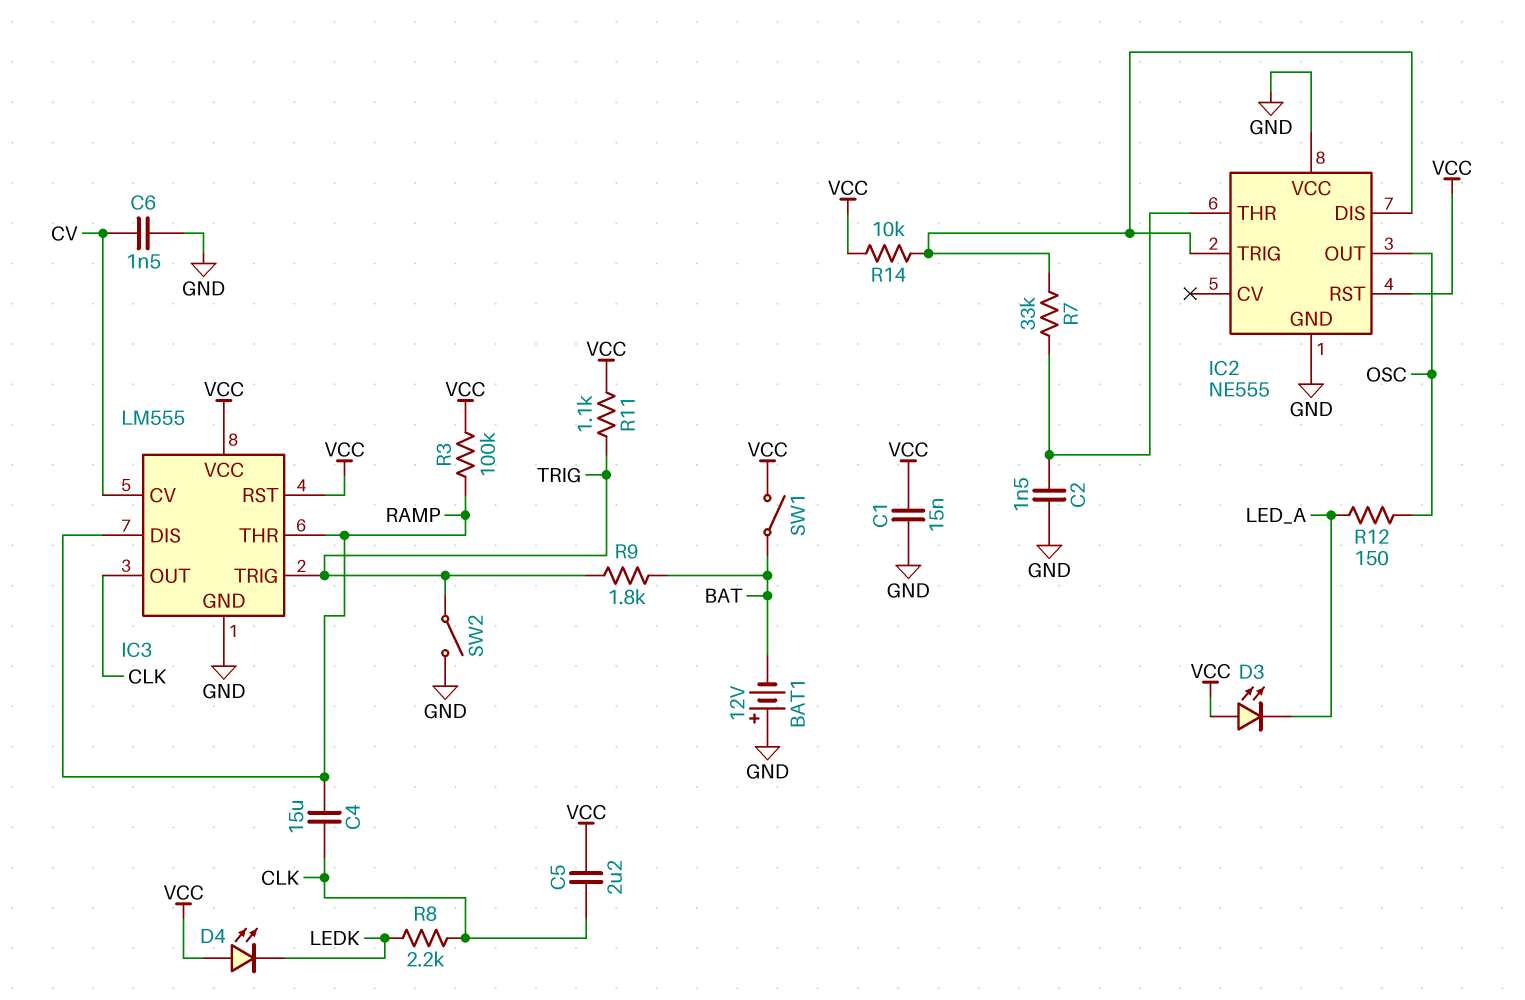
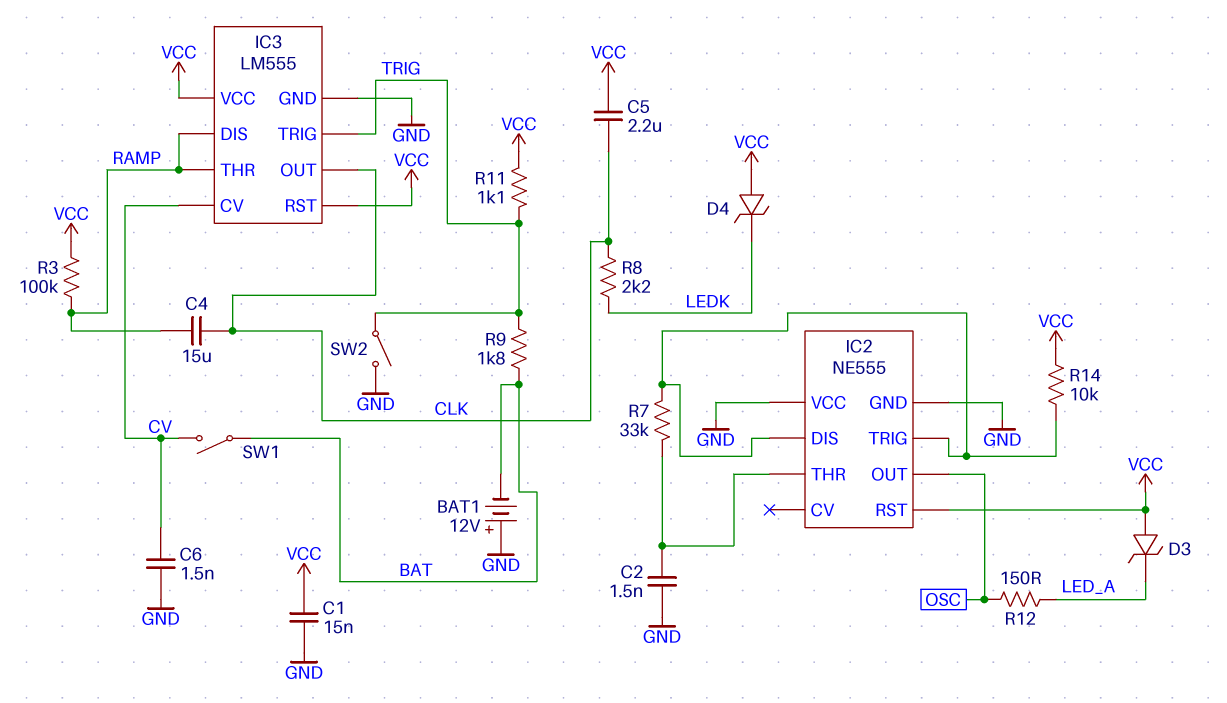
D3: LED (A VCC, K LED_A) -> zener (A VCC, K LED_A)
D4: LED (A VCC, K LEDK) -> zener (A VCC, K LEDK)
SW1: switch (BAT, VCC) -> switch (BAT, CV)

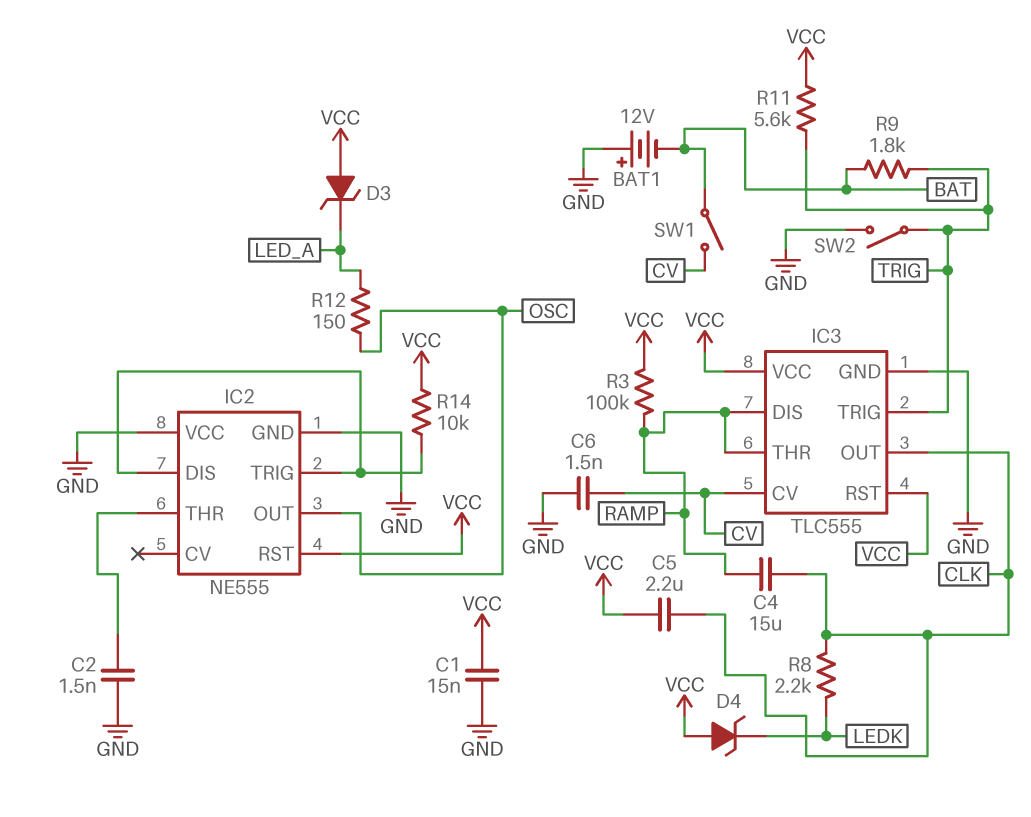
IC3: LM555 -> TLC555
R7: 33k (IC2/DIS, IC2/THR) -> none
R11: 1.1k (TRIG, VCC) -> 5.6k (TRIG, VCC)

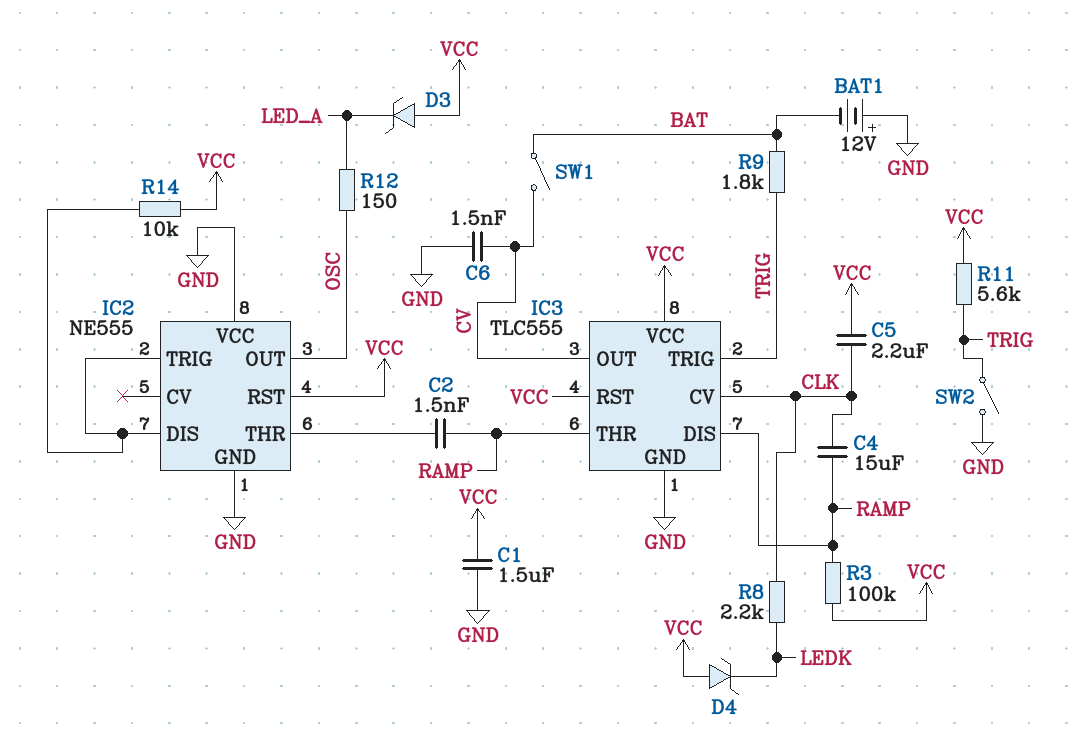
C1: 15nF (GND, VCC) -> 1.5uF (GND, VCC)
C2: 1.5nF (GND, IC2/THR) -> 1.5nF (IC2/THR, RAMP)
IC3 pin CV: CV -> CLK
IC3 pin OUT: CLK -> CV

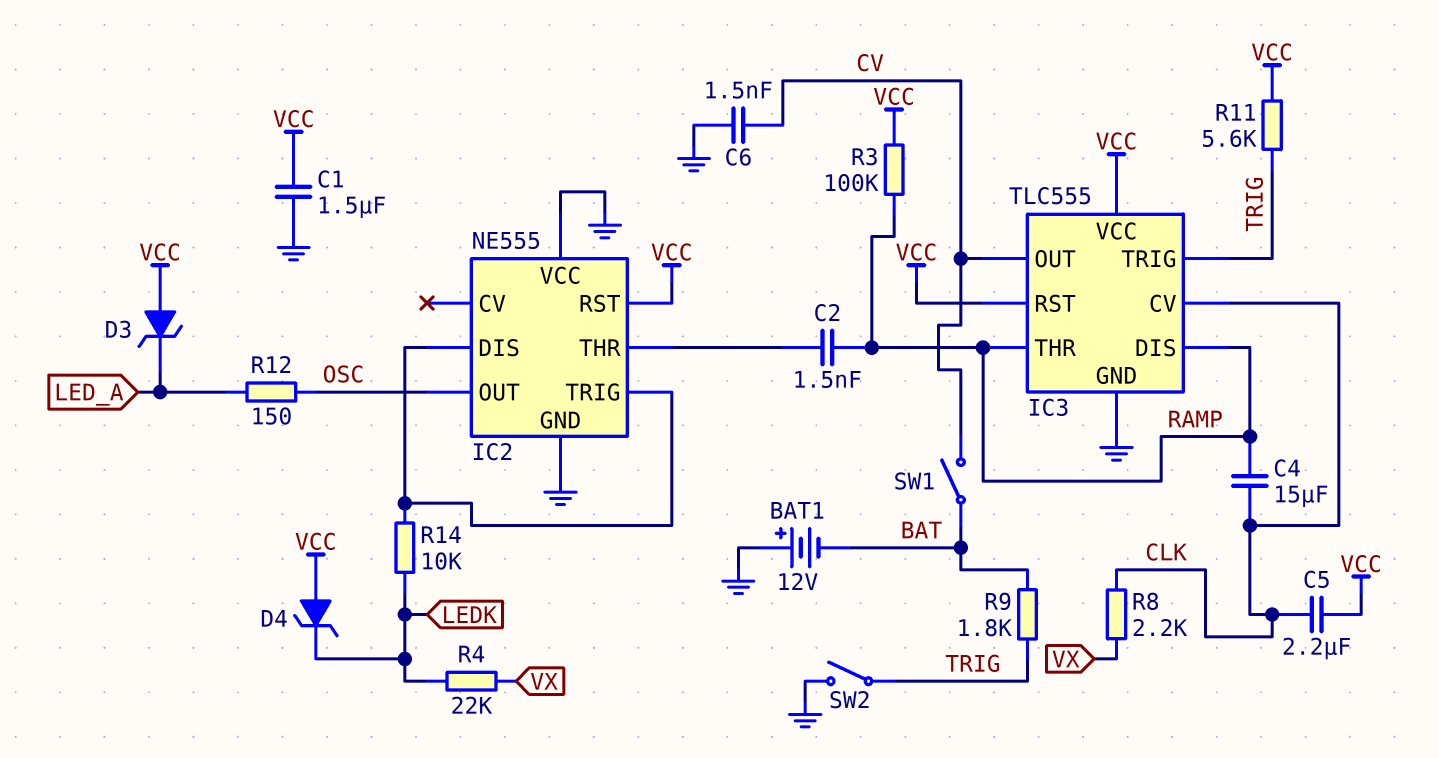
R4: none -> 22k (LEDK, VX)
R8: 2.2k (CLK, LEDK) -> 2.2k (CLK, VX)
R14: 10k (IC2/DIS, VCC) -> 10k (IC2/DIS, LEDK)

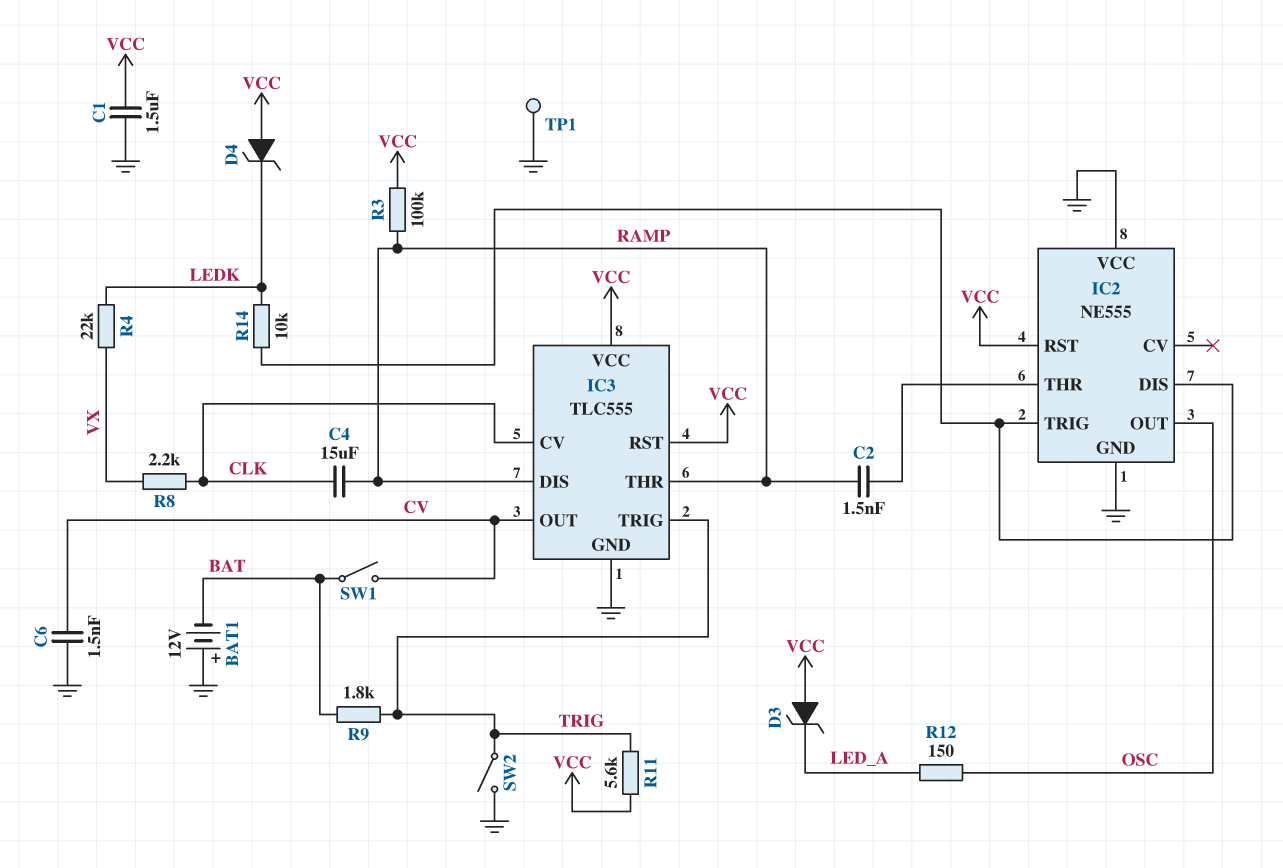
C5: 2.2uF (CLK, VCC) -> none
TP1: none -> test point (GND)

